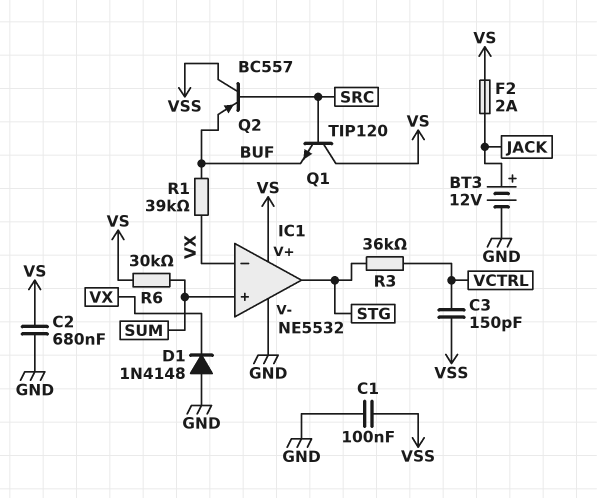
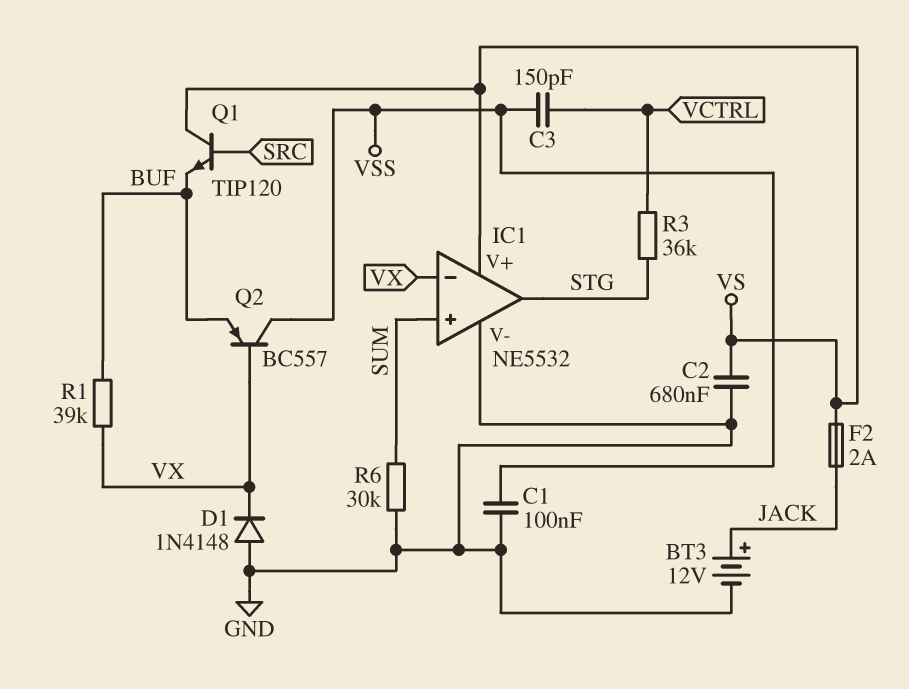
Q2: PNP BC557 (B SRC, C VSS, E BUF) -> PNP BC557 (B VX, C VSS, E BUF)
R6: 30k (SUM, VS) -> 30k (GND, SUM)

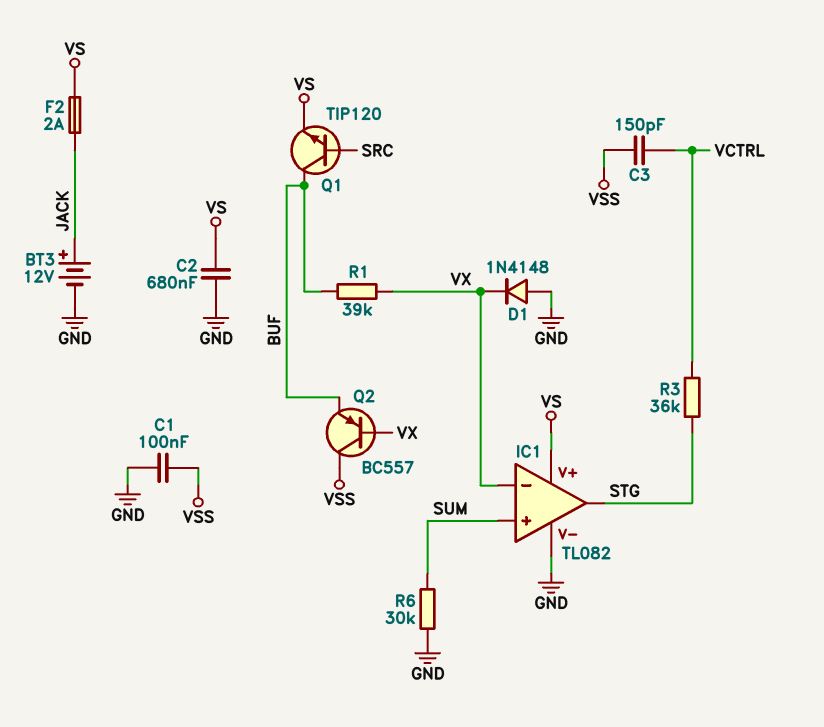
IC1: NE5532 -> TL082
Q1: NPN TIP120 (B SRC, C VS, E BUF) -> NPN TIP120 (B SRC, C BUF, E VS)

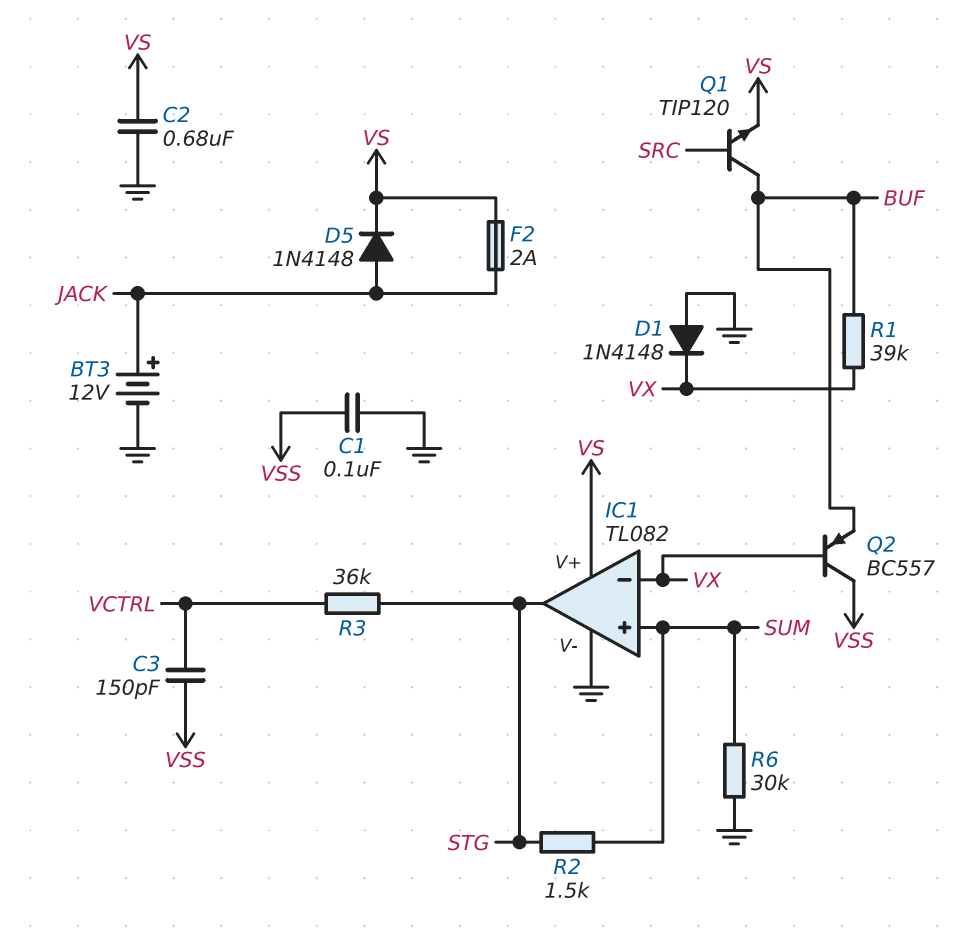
D5: none -> diode 1N4148 (A JACK, K VS)
R2: none -> 1.5k (STG, SUM)

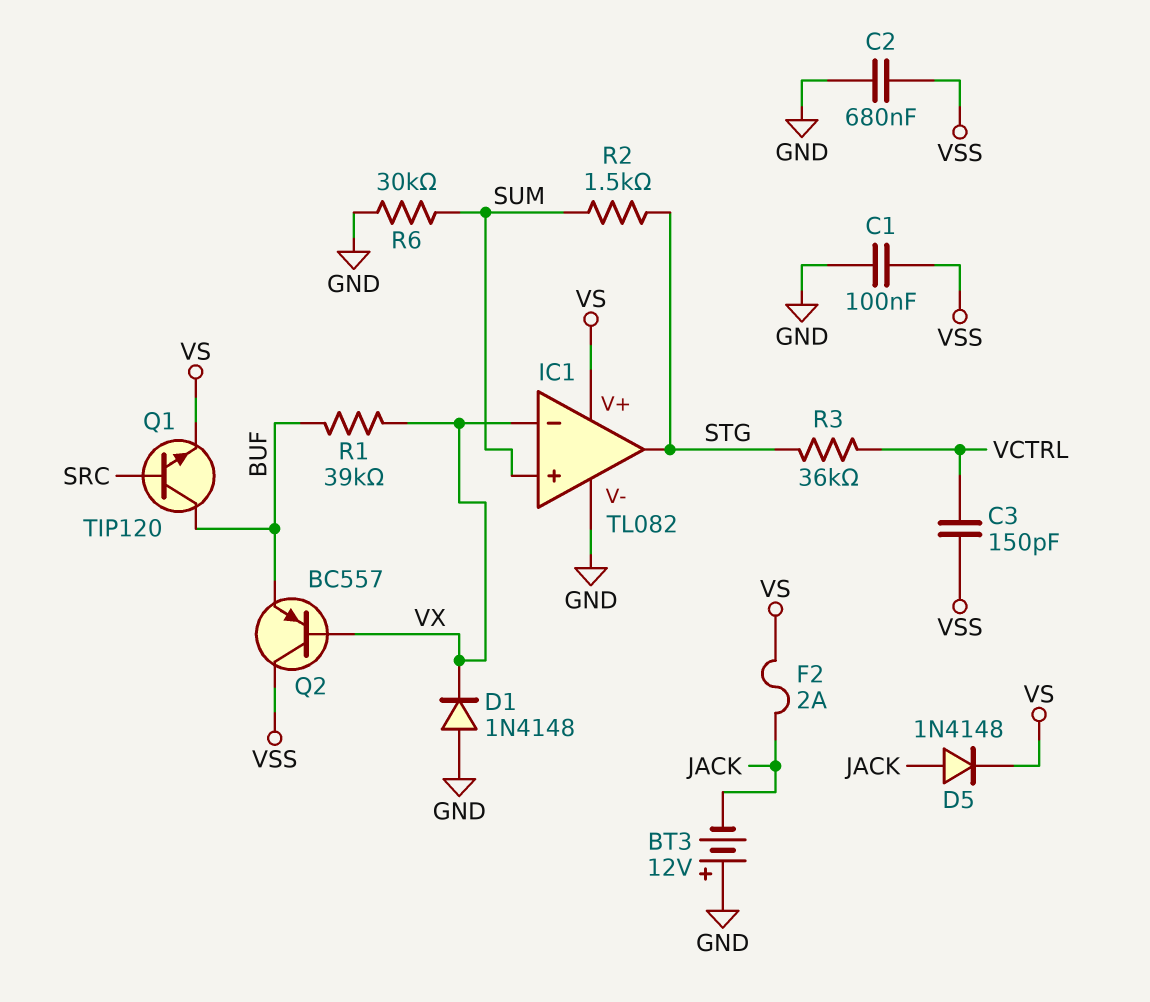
BT3: 12V (plus JACK, minus GND) -> 12V (plus GND, minus JACK)
C2: 680nF (GND, VS) -> 680nF (GND, VSS)

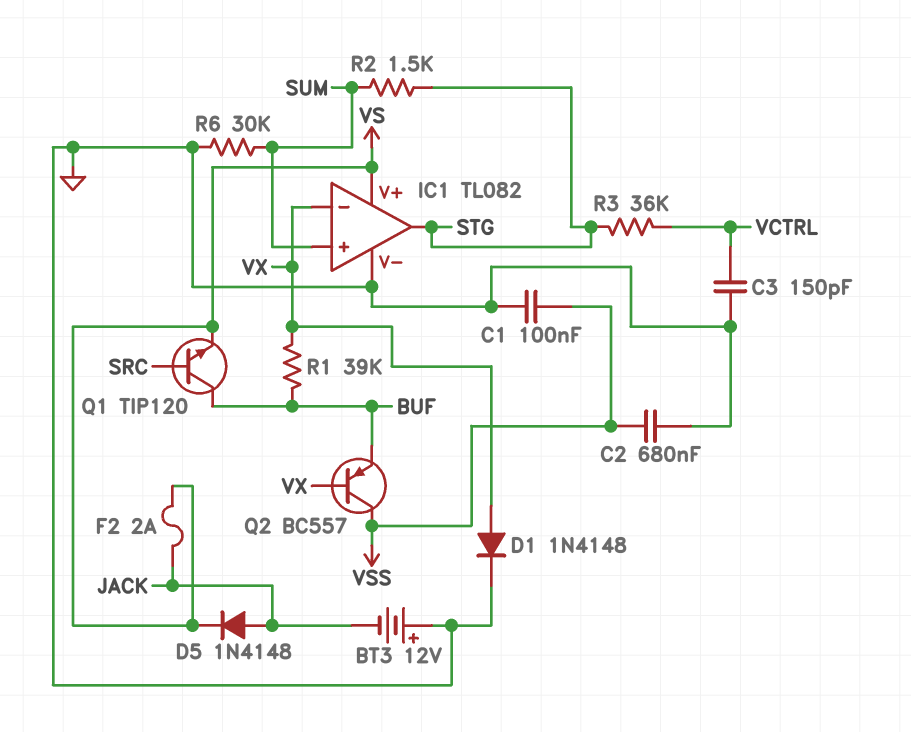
C3: 150pF (VCTRL, VSS) -> 150pF (GND, VCTRL)
D1: diode 1N4148 (A GND, K VX) -> diode 1N4148 (A VX, K GND)

